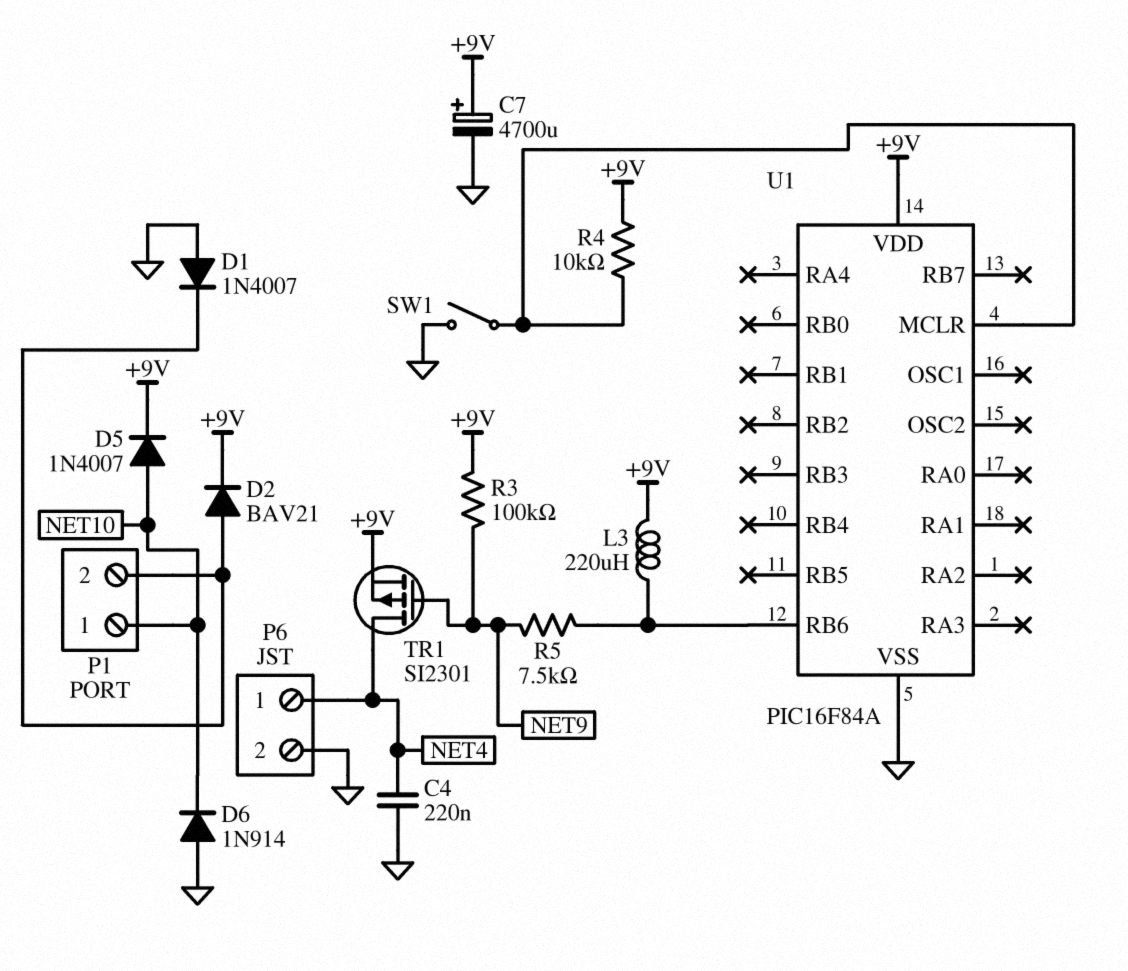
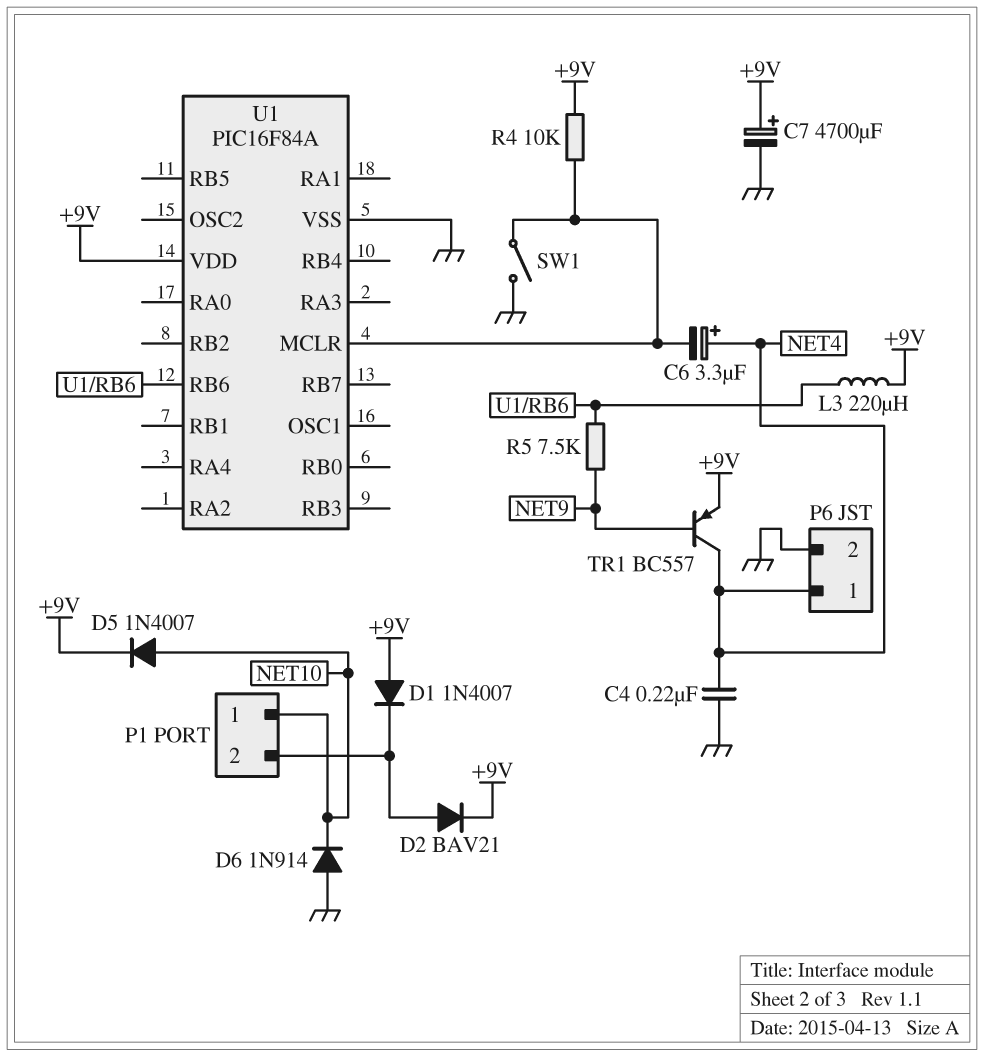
C6: none -> 3.3uF (plus NET4, minus U1/MCLR)
D1: diode 1N4007 (A GND, K P1/2) -> diode 1N4007 (A +9V, K P1/2)
R3: 100k (+9V, NET9) -> none
TR1: PMOS SI2301 (G NET9, D NET4, S +9V) -> PNP BC557 (B NET9, C NET4, E +9V)

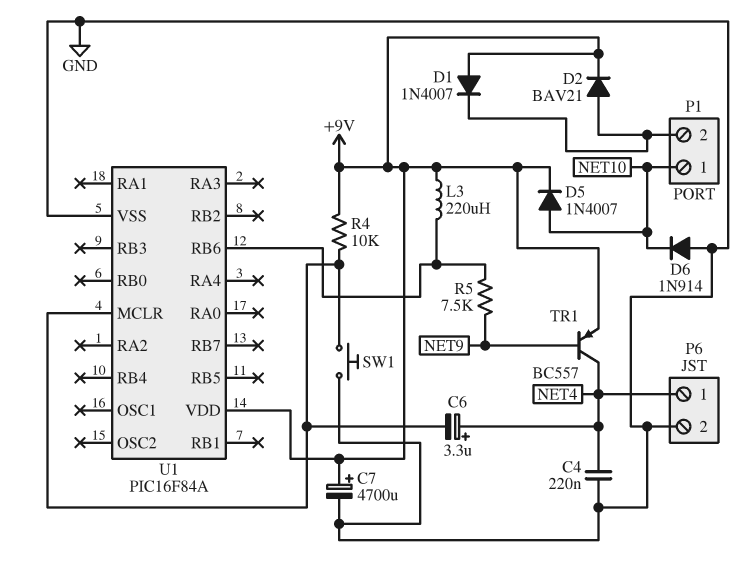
SW1: switch (GND, U1/MCLR) -> button (GND, U1/MCLR)

